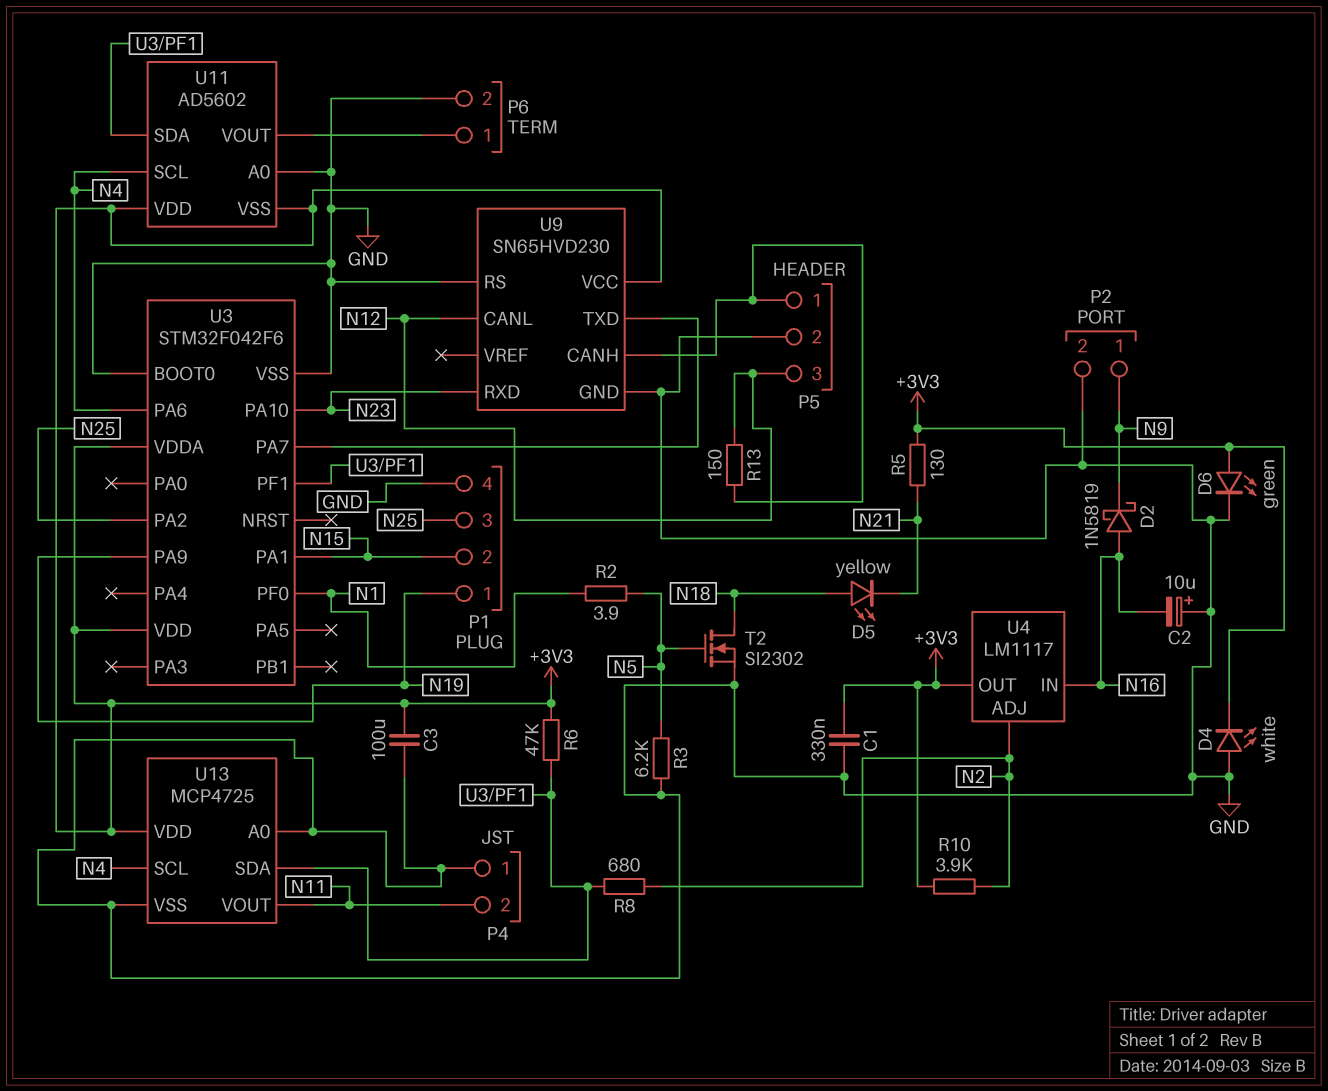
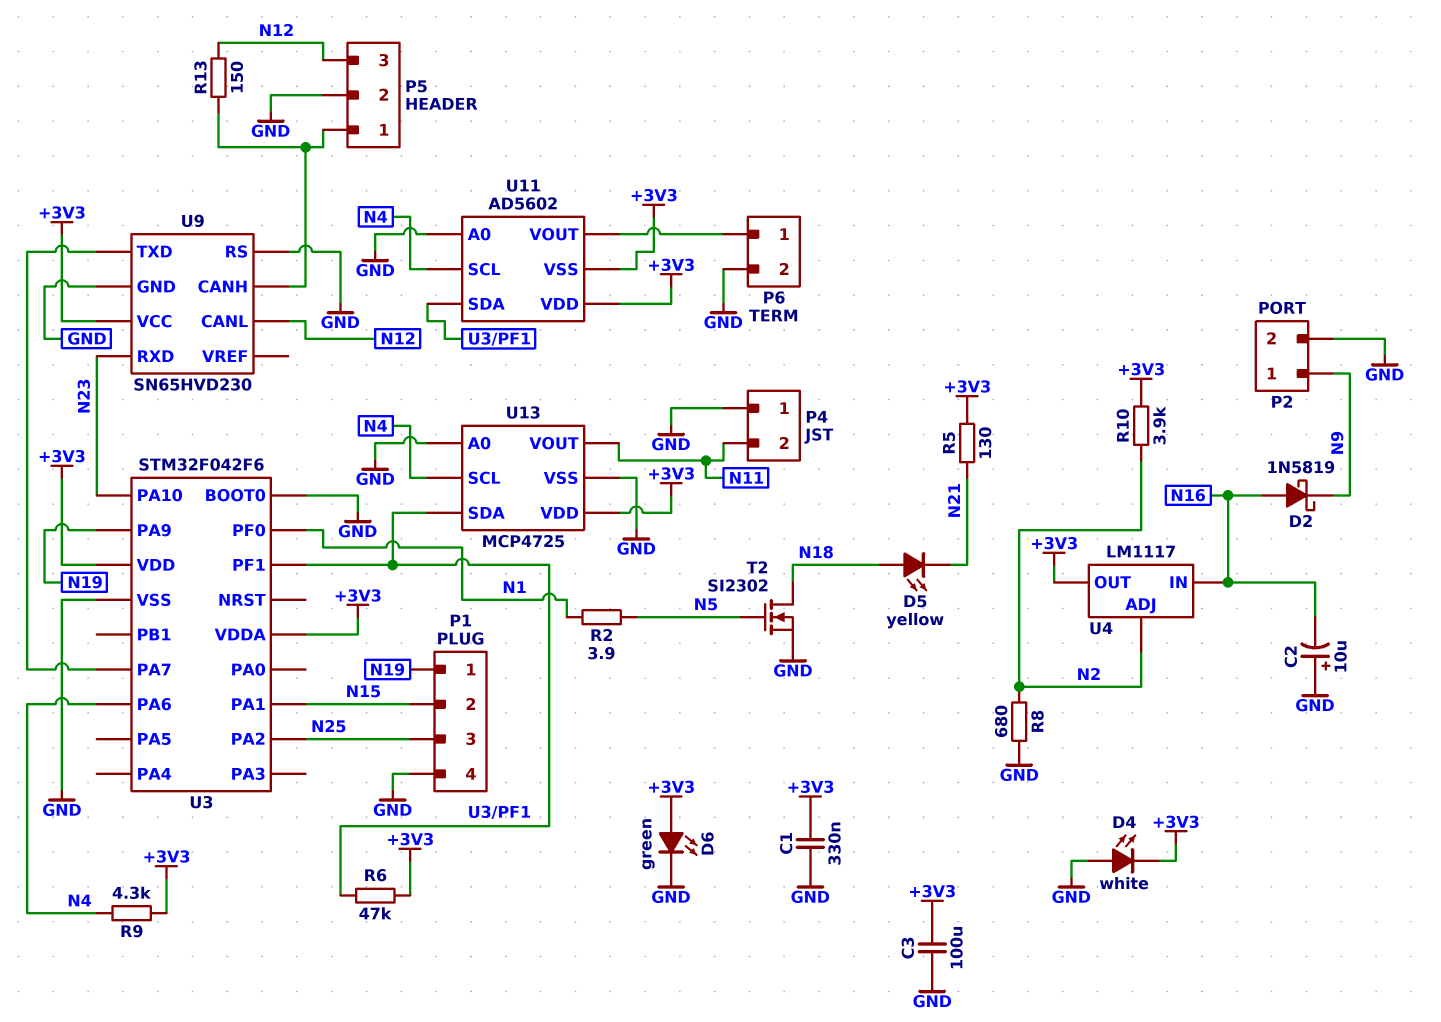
R3: 6.2k (GND, N5) -> none
R8: 680 (N2, U3/PF1) -> 680 (GND, N2)
R9: none -> 4.3k (+3V3, N4)

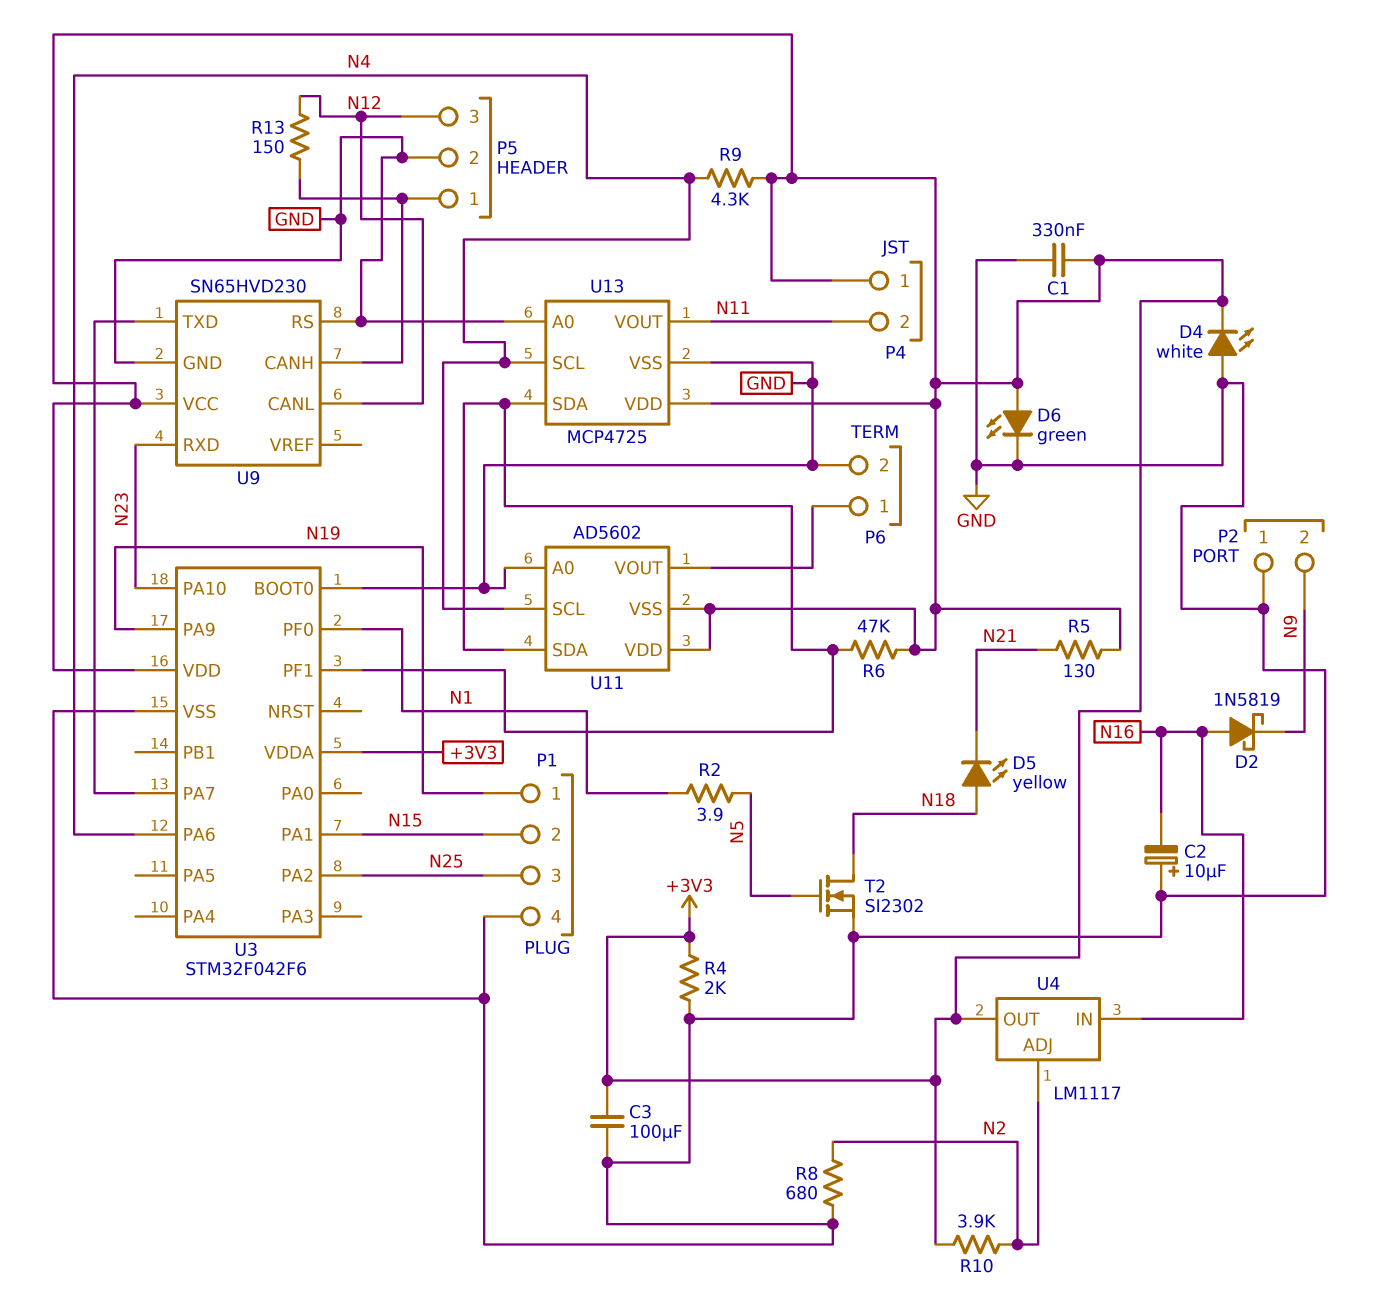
P2 pin 1: N9 -> GND
P2 pin 2: GND -> N9
P4 pin 1: GND -> +3V3
R4: none -> 2k (+3V3, GND)

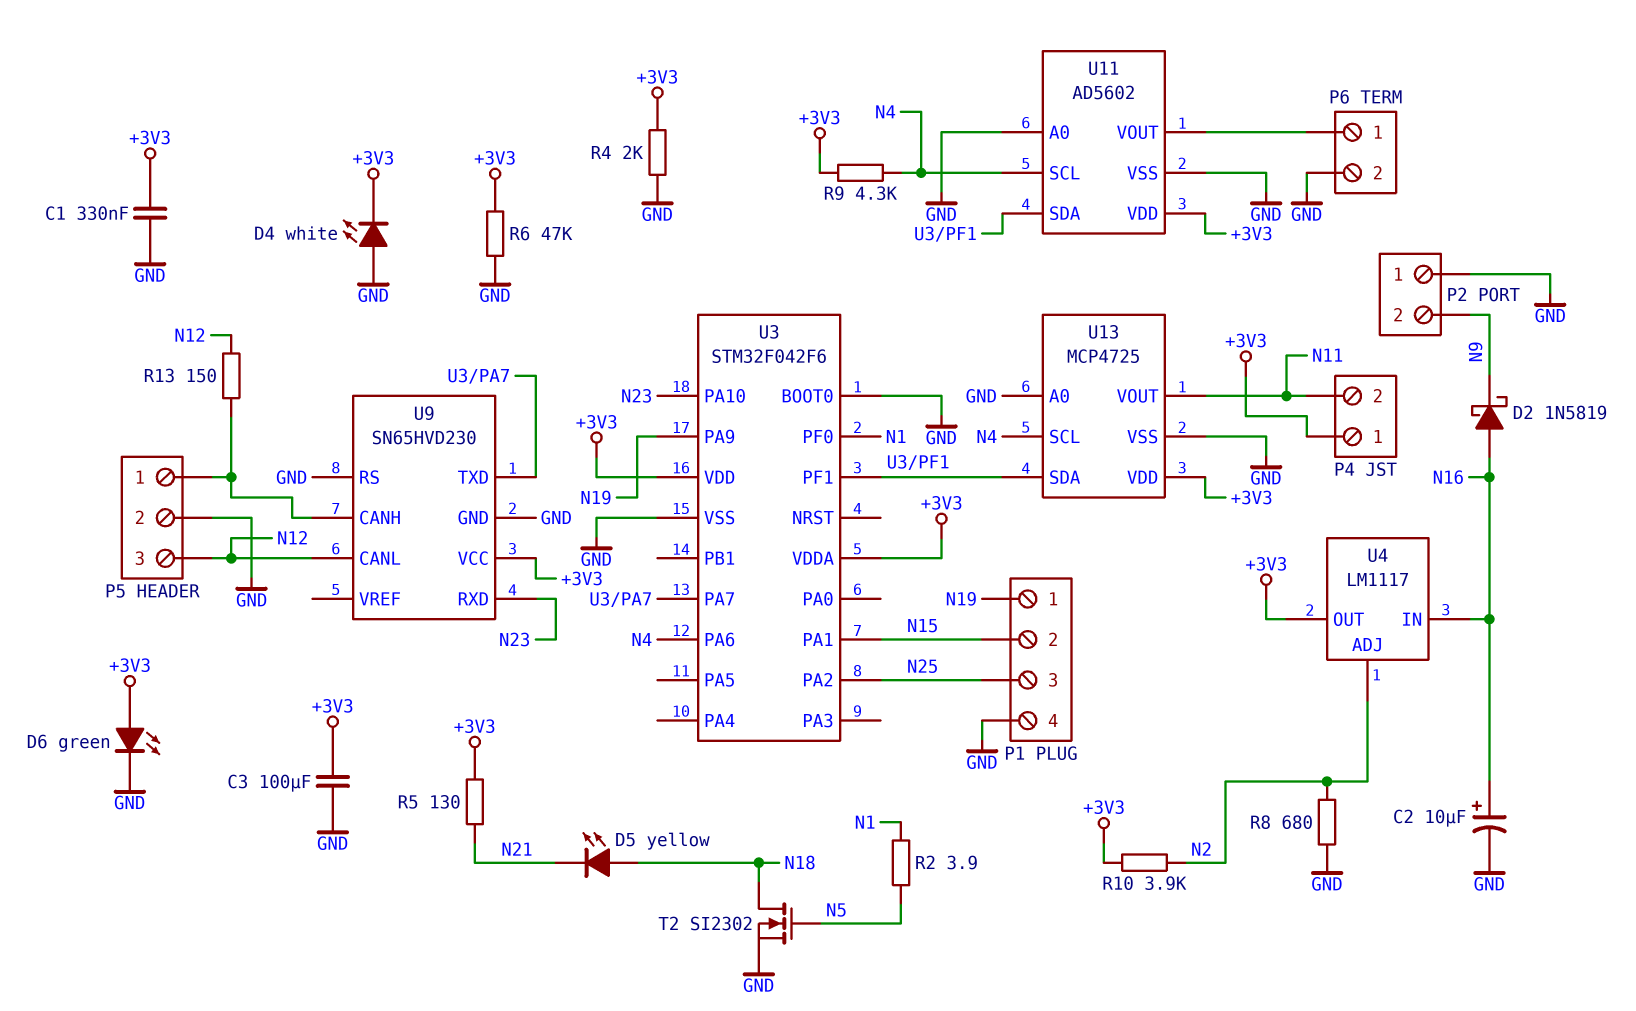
C2: 10uF (plus GND, minus N16) -> 10uF (plus N16, minus GND)
R6: 47k (+3V3, U3/PF1) -> 47k (+3V3, GND)
U11 pin VSS: +3V3 -> GND

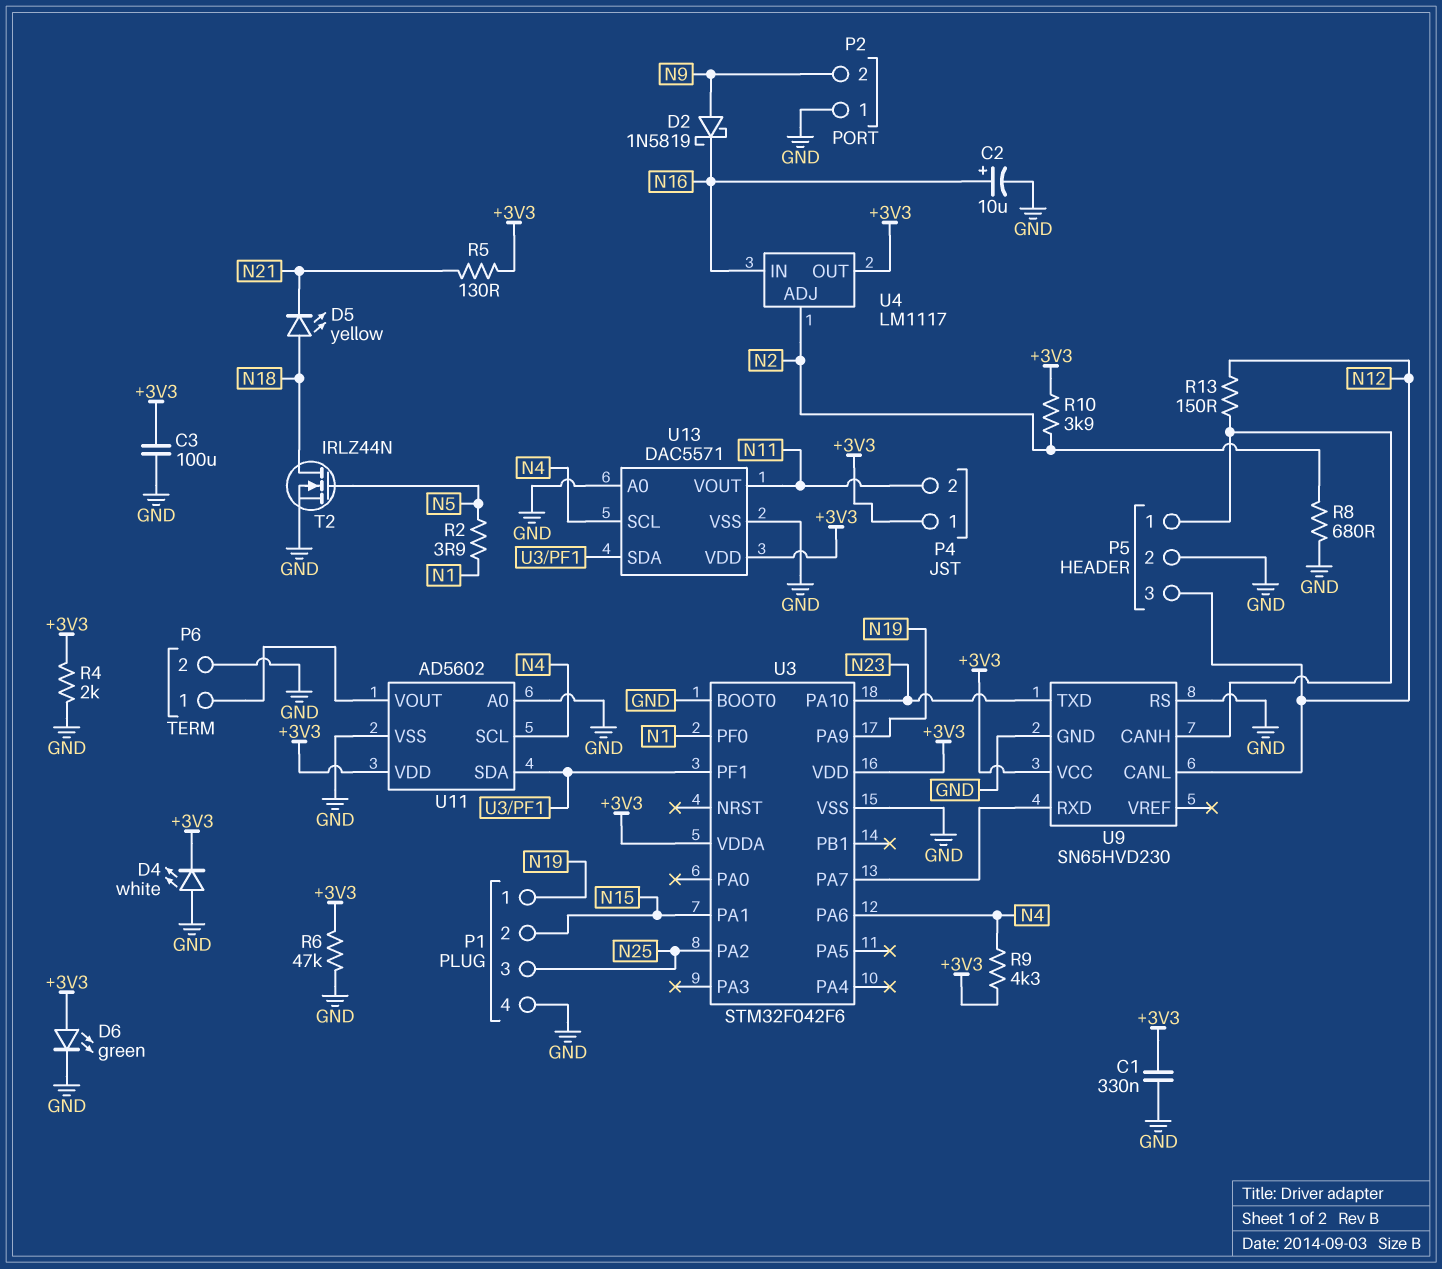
D2: schottky 1N5819 (A N16, K N9) -> schottky 1N5819 (A N9, K N16)
T2: NMOS SI2302 (G N5, D N18, S GND) -> NMOS IRLZ44N (G N5, D N18, S GND)
U9 pin RXD: N23 -> U3/PA7
U9 pin TXD: U3/PA7 -> N23
U13: MCP4725 -> DAC5571

